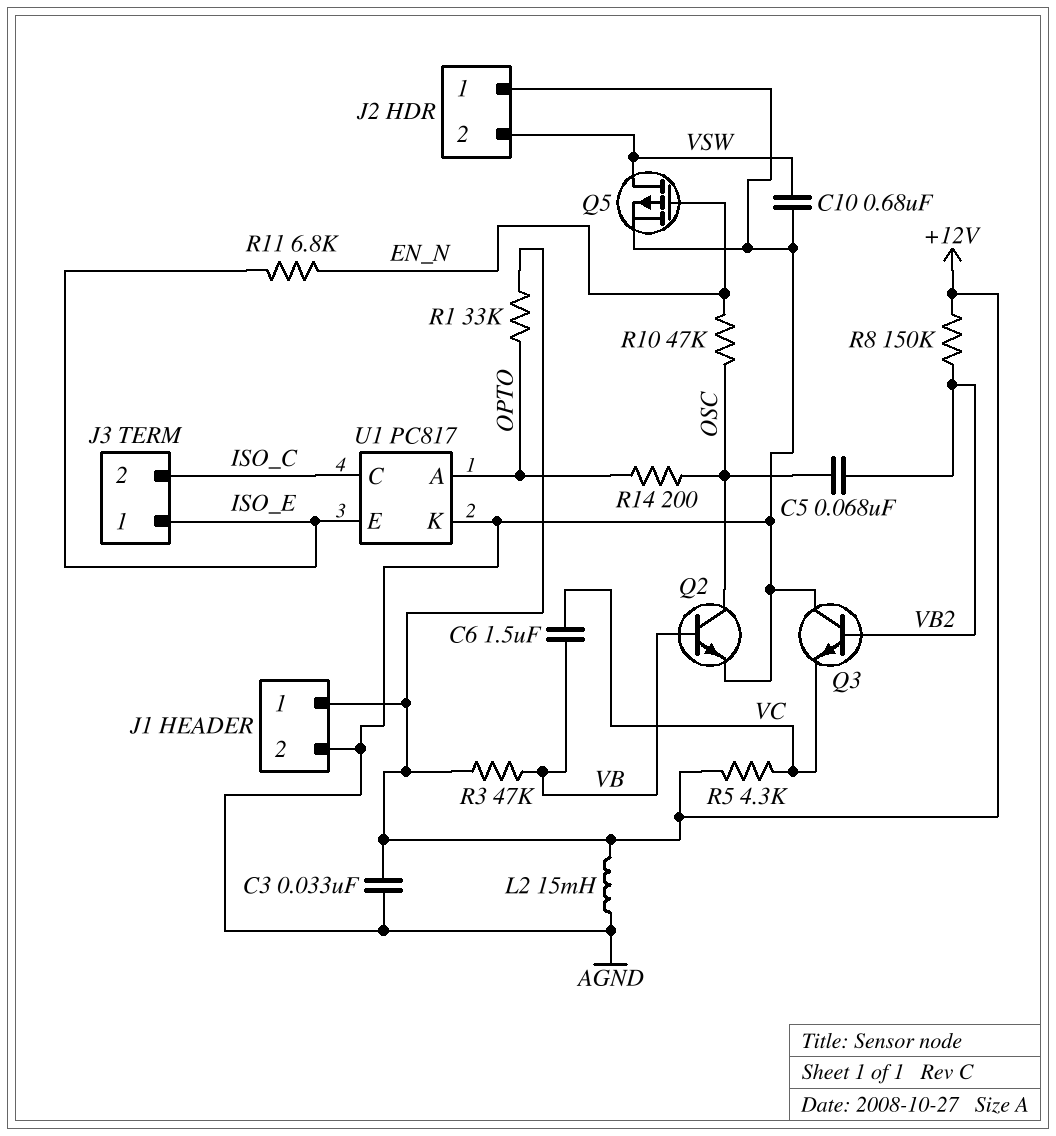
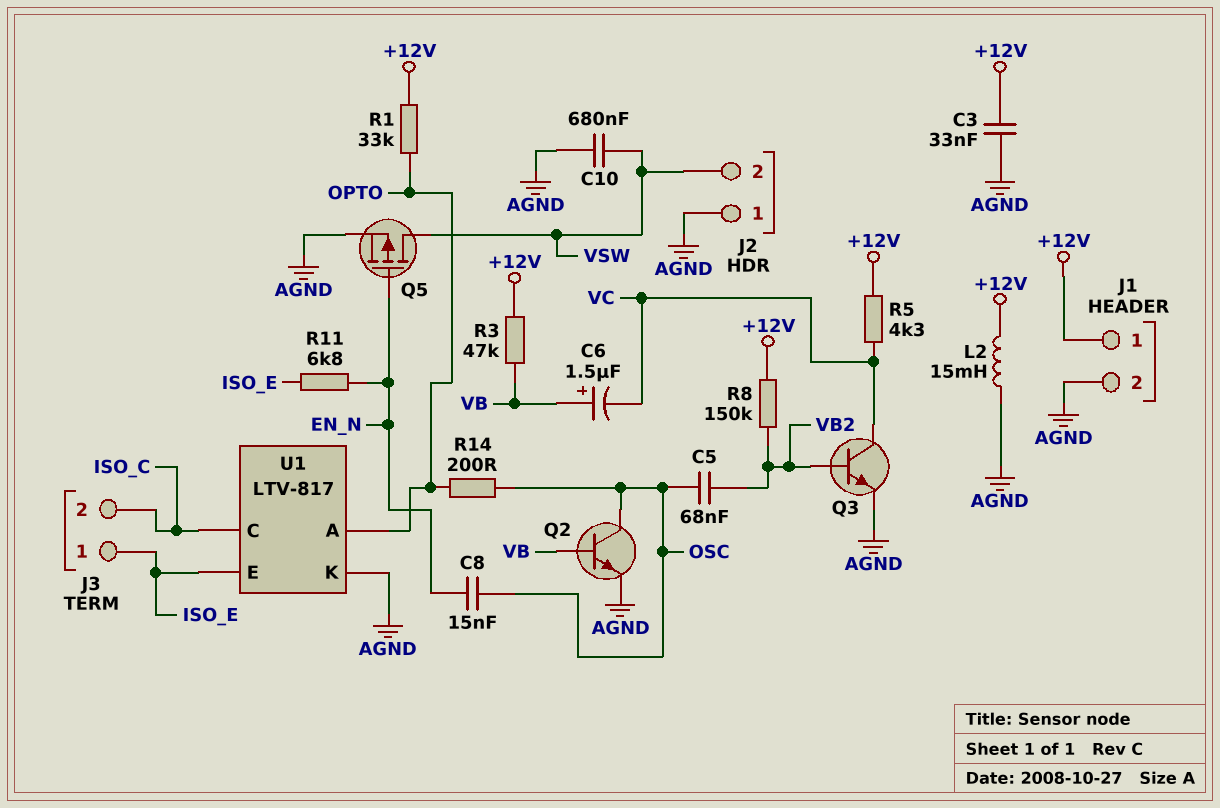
C6: 1.5uF (VB, VC) -> 1.5uF (plus VB, minus VC)
C8: none -> 15nF (EN_N, OSC)
Q3: NPN (B VB2, C AGND, E VC) -> NPN (B VB2, C VC, E AGND)
R10: 47k (EN_N, OSC) -> none
U1: PC817 -> LTV-817

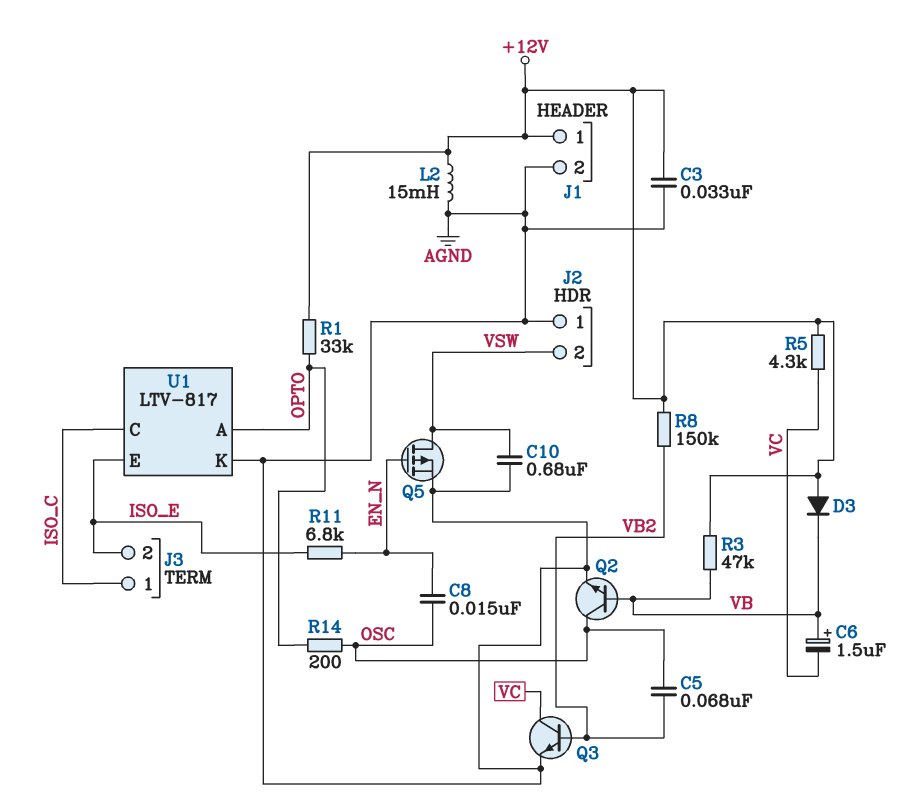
D3: none -> diode (A +12V, K VB)
J3 pin 1: ISO_E -> ISO_C
J3 pin 2: ISO_C -> ISO_E

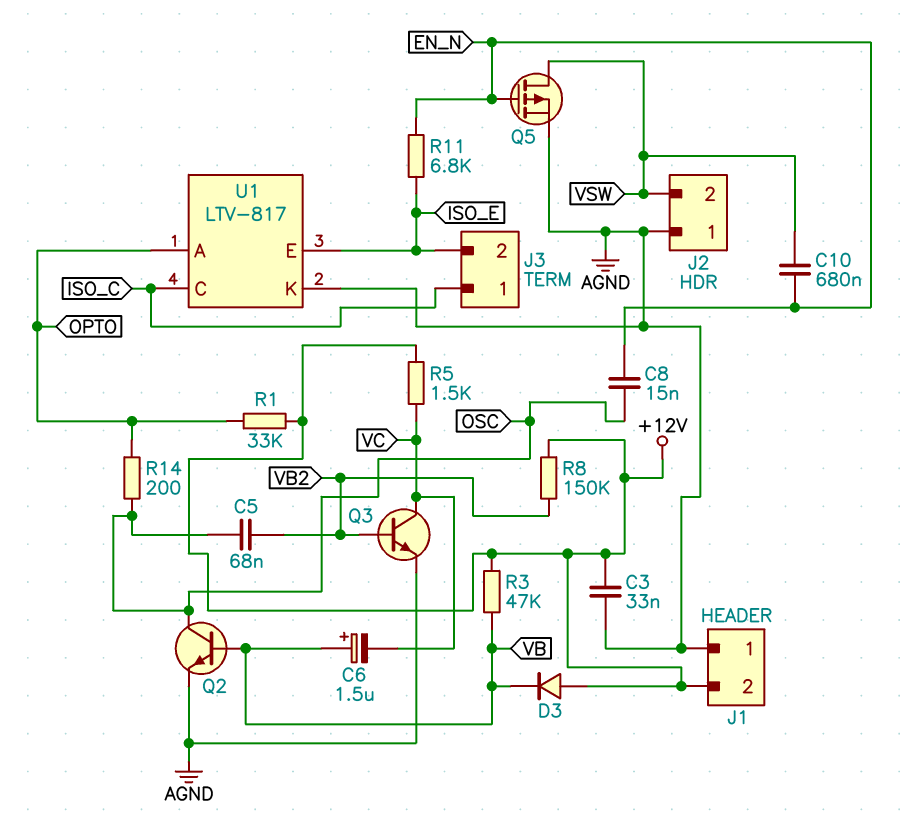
C10: 680nF (AGND, VSW) -> 680nF (EN_N, VSW)
J1 pin 1: +12V -> AGND
J1 pin 2: AGND -> +12V
L2: 15mH (+12V, AGND) -> none
R5: 4.3k (+12V, VC) -> 1.5k (+12V, VC)

